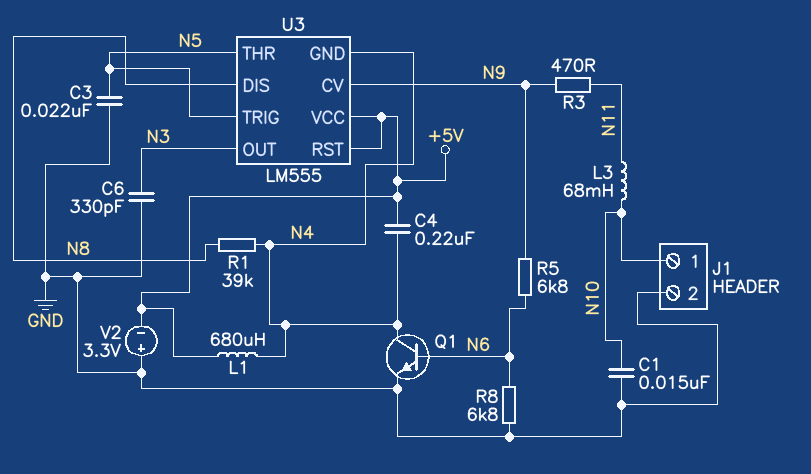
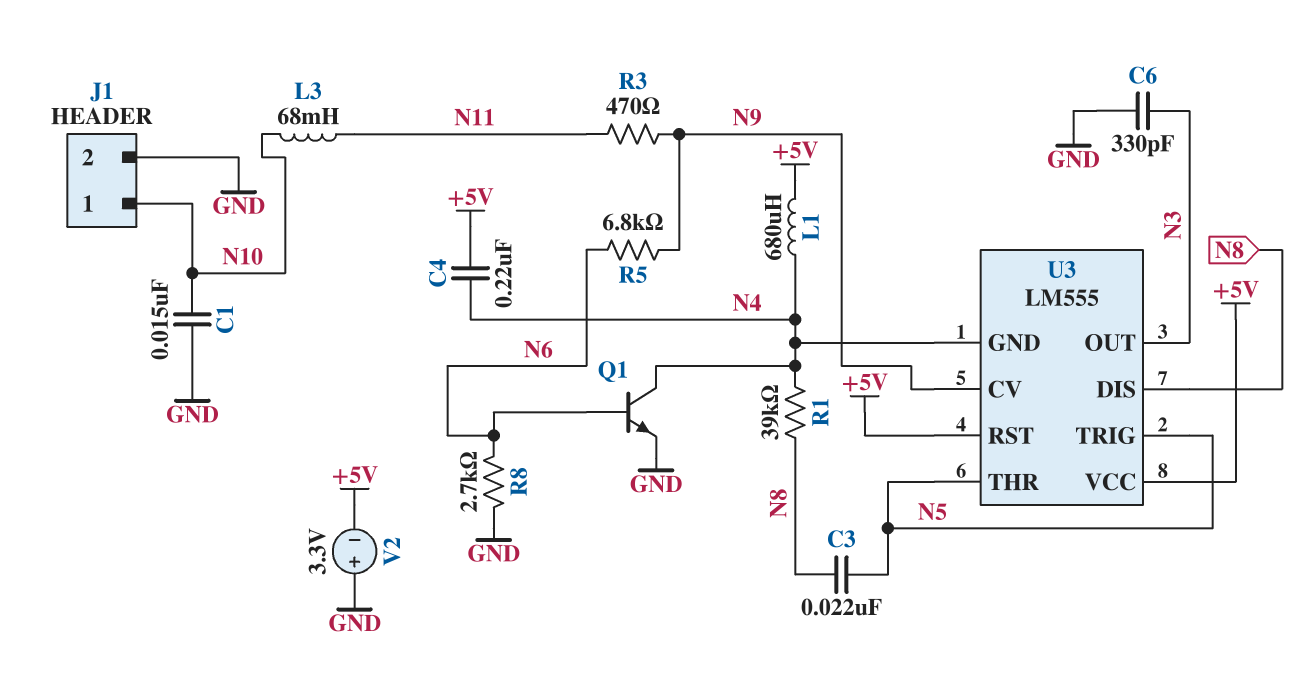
C3: 22nF (GND, N5) -> 22nF (N5, N8)
R8: 6.8k (GND, N6) -> 2.7k (GND, N6)

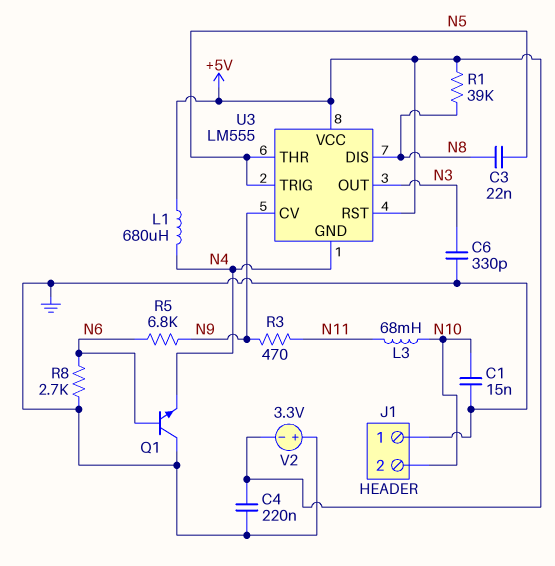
C4: 220nF (+5V, N4) -> 220nF (+5V, GND)
J1 pin 1: N10 -> GND
J1 pin 2: GND -> N10
Q1: NPN (B N6, C N4, E GND) -> NPN (B N6, C GND, E N4)
R1: 39k (N4, N8) -> 39k (+5V, N8)

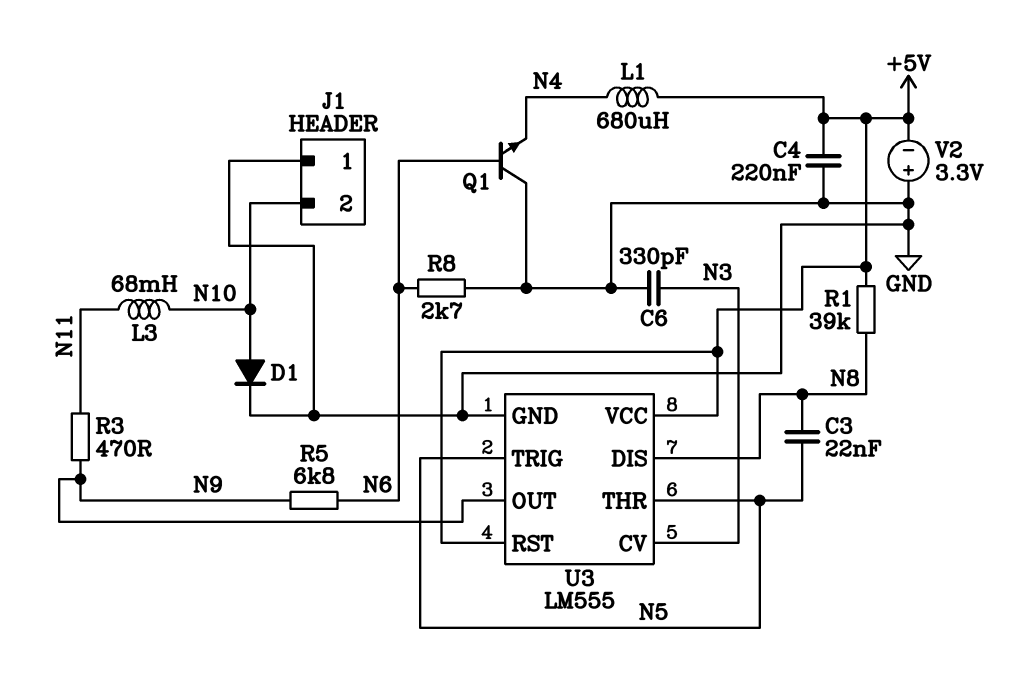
C1: 15nF (GND, N10) -> none
D1: none -> diode (A N10, K GND)
U3 pin CV: N9 -> N3
U3 pin GND: N4 -> GND
U3 pin OUT: N3 -> N9

